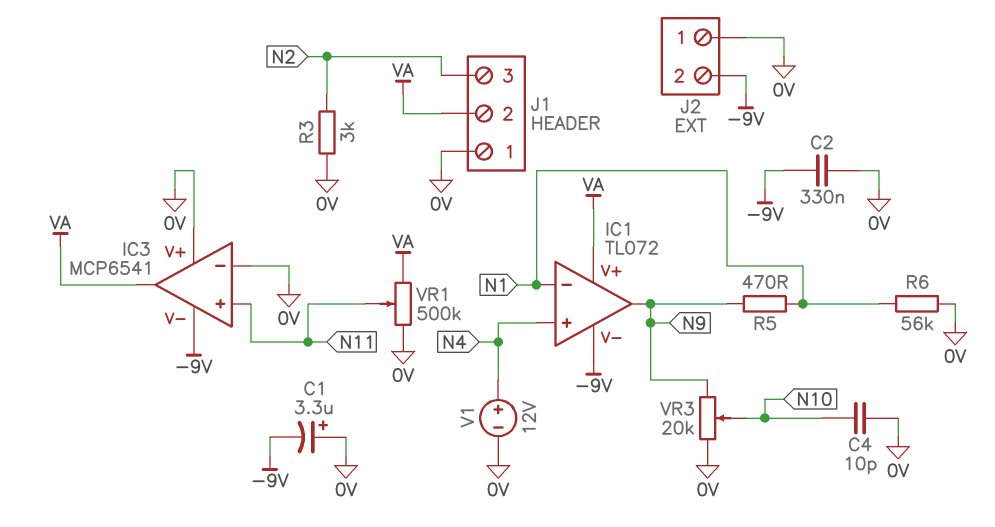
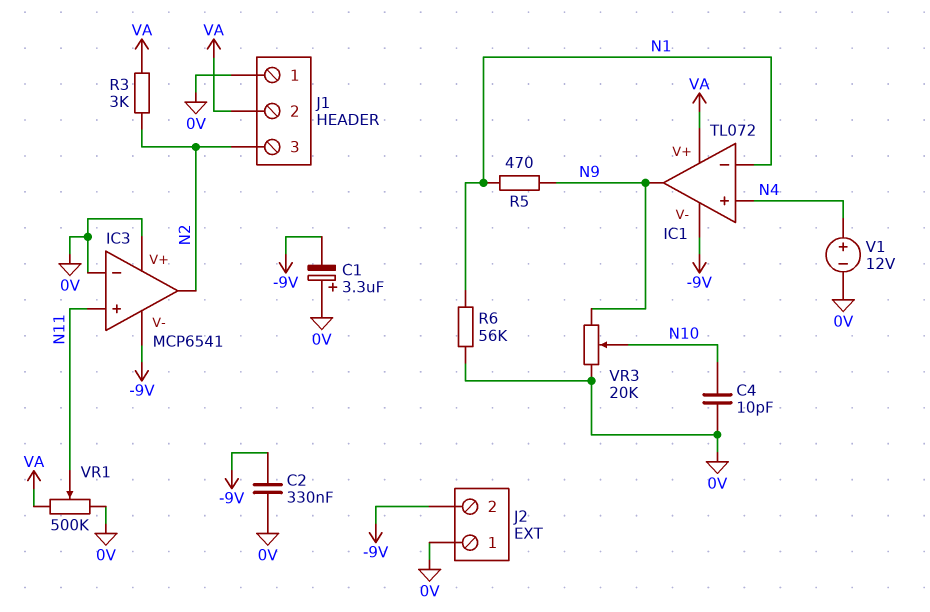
IC3 pin out: VA -> N2
R3: 3k (0V, N2) -> 3k (N2, VA)

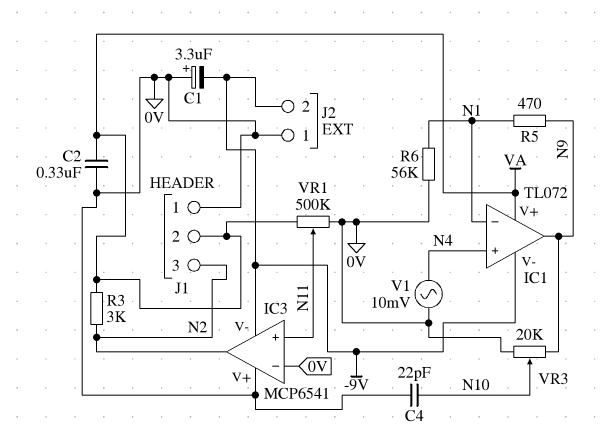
C2: 330nF (-9V, 0V) -> 330nF (0V, VA)
C4: 10pF (0V, N10) -> 22pF (0V, N10)
V1: 12V (plus N4, minus 0V) -> AC 10mV (0V, N4)

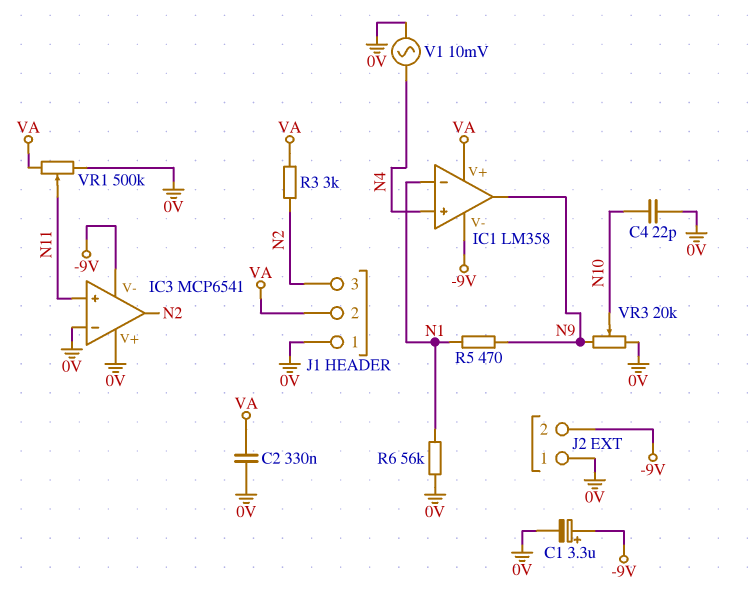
C1: 3.3uF (plus 0V, minus -9V) -> 3.3uF (plus -9V, minus 0V)
IC1: TL072 -> LM358

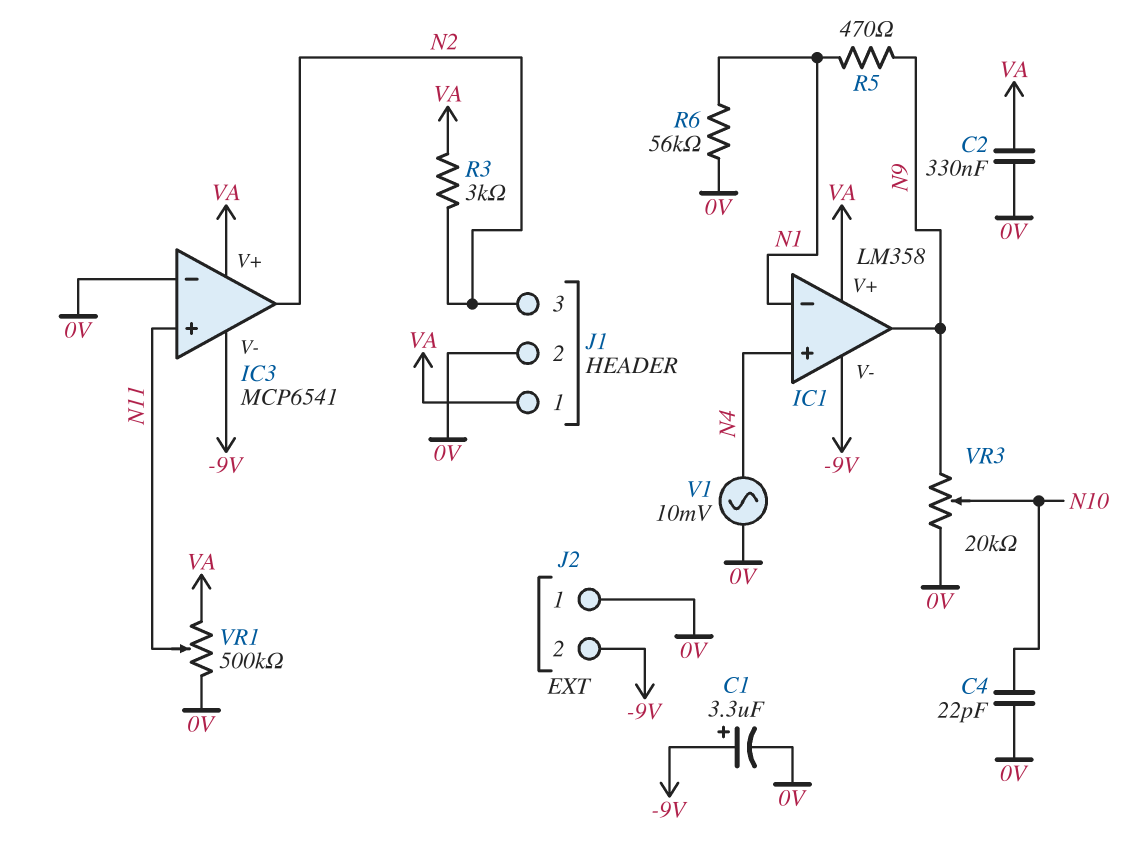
IC3 pin V+: 0V -> VA
J1 pin 1: 0V -> VA
J1 pin 2: VA -> 0V

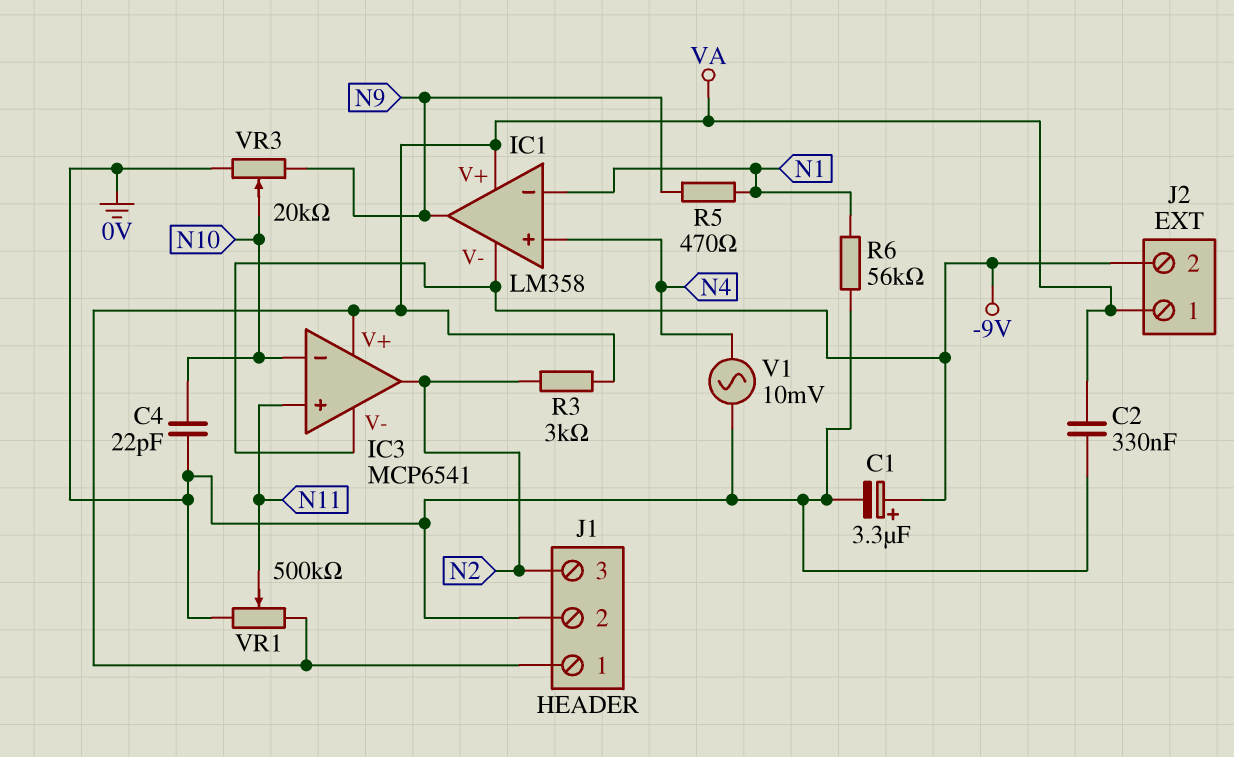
IC3 pin in-: 0V -> N10
J2 pin 1: 0V -> VA

